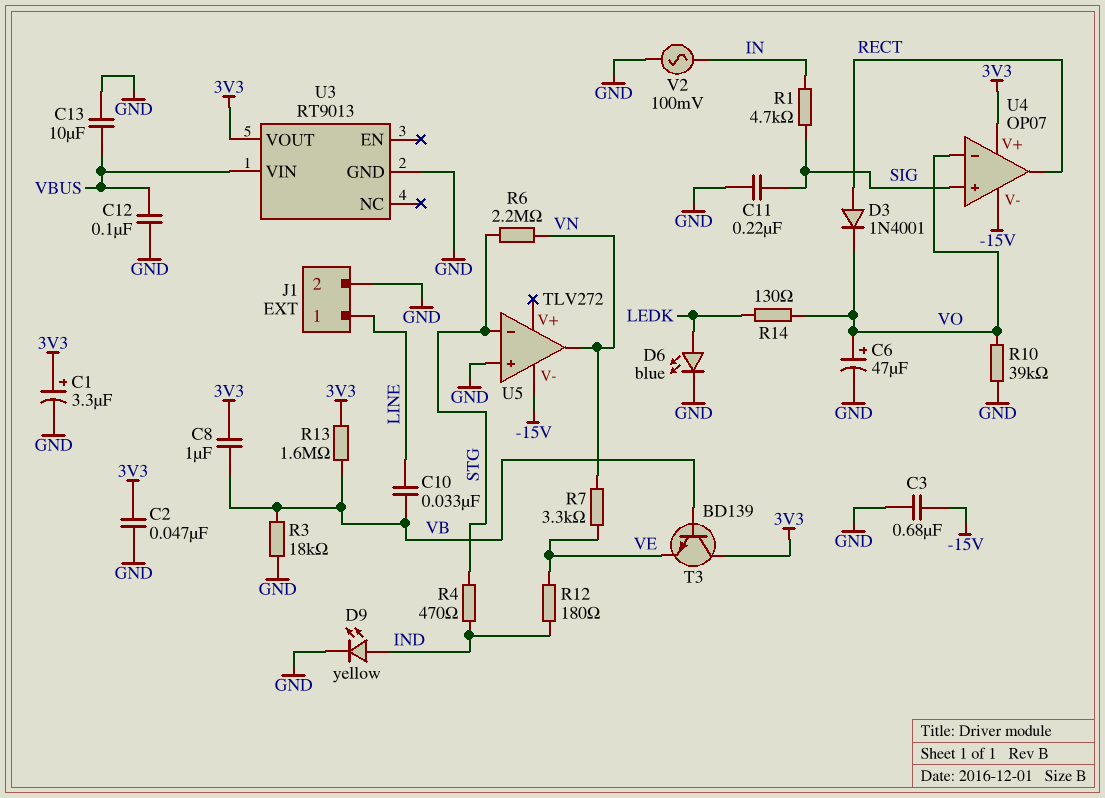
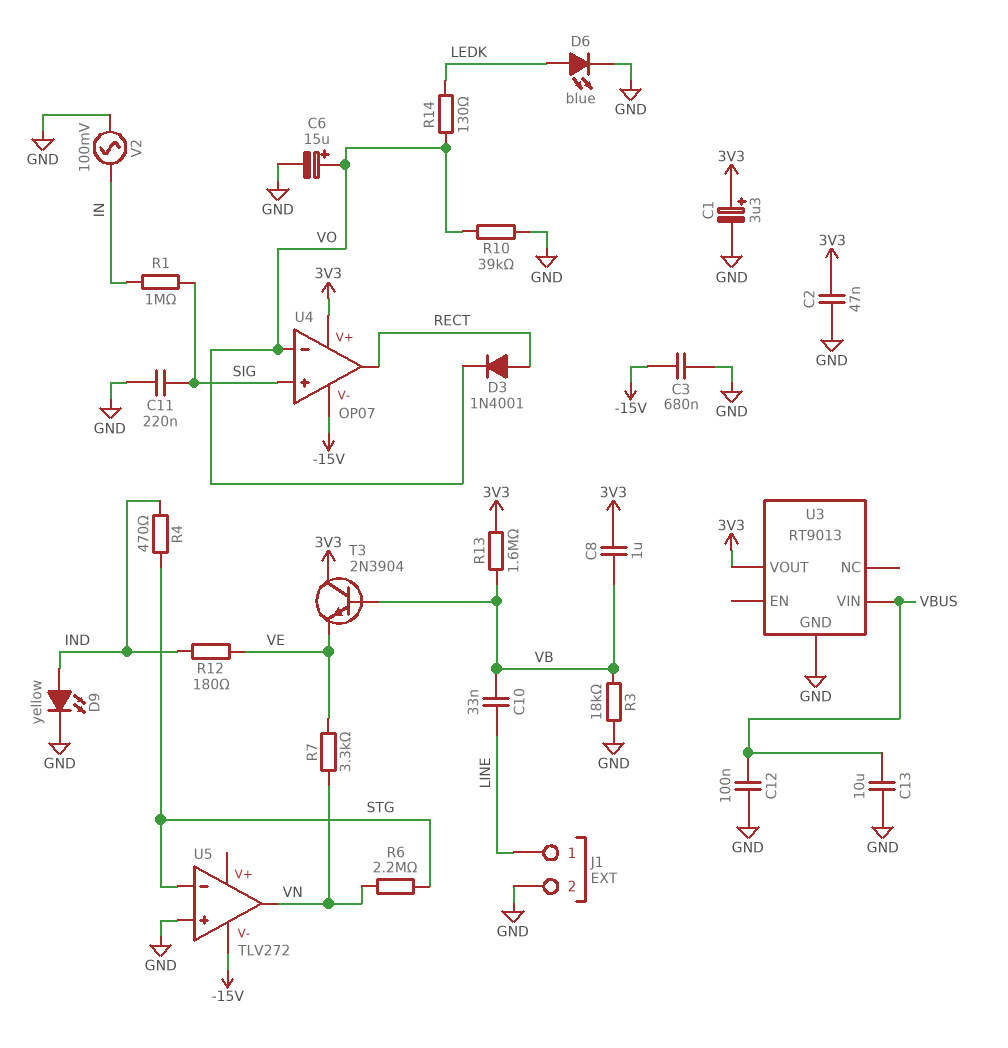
C6: 47uF (plus VO, minus GND) -> 15uF (plus VO, minus GND)
R1: 4.7k (IN, SIG) -> 1M (IN, SIG)
T3: NPN BD139 (B VB, C 3V3, E VE) -> NPN 2N3904 (B VB, C 3V3, E VE)

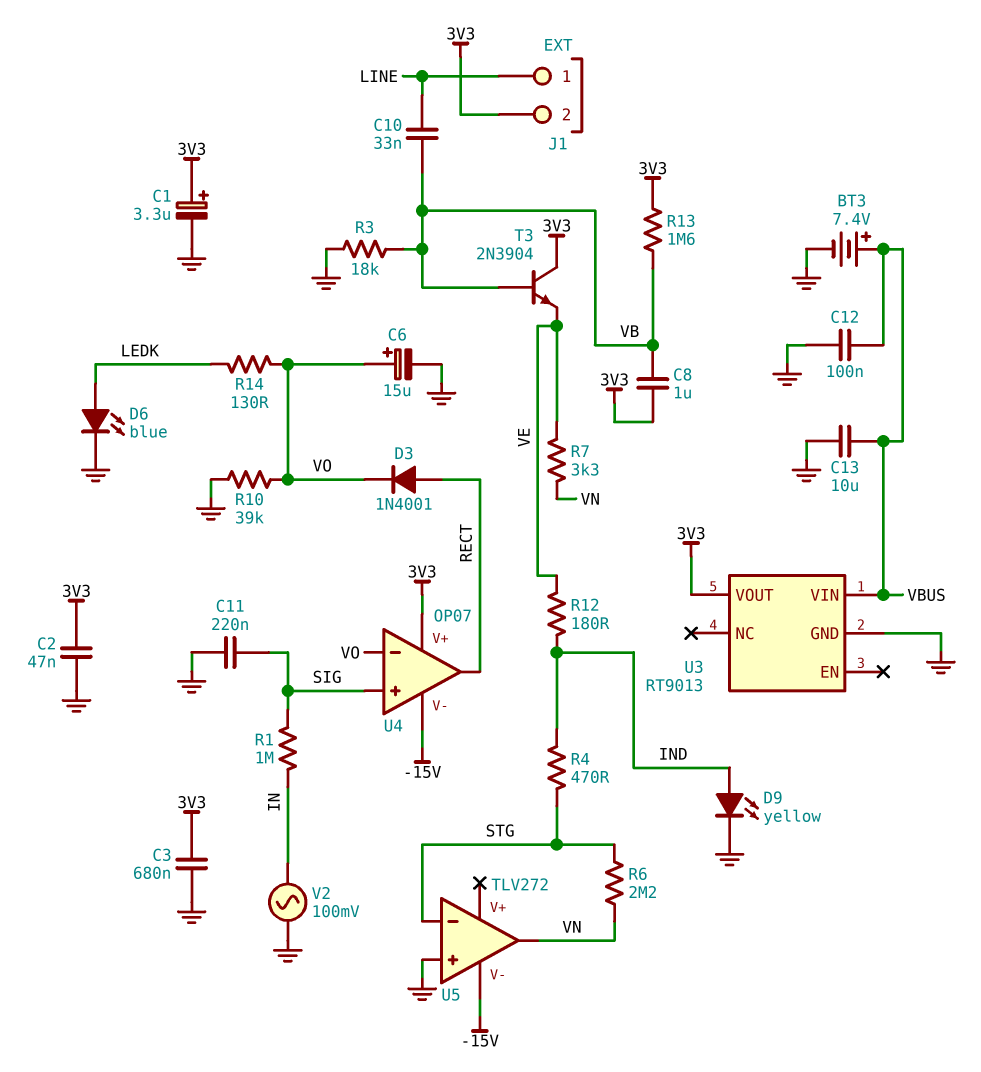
BT3: none -> 7.4V (plus VBUS, minus GND)
C3: 680nF (-15V, GND) -> 680nF (3V3, GND)
J1 pin 2: GND -> 3V3

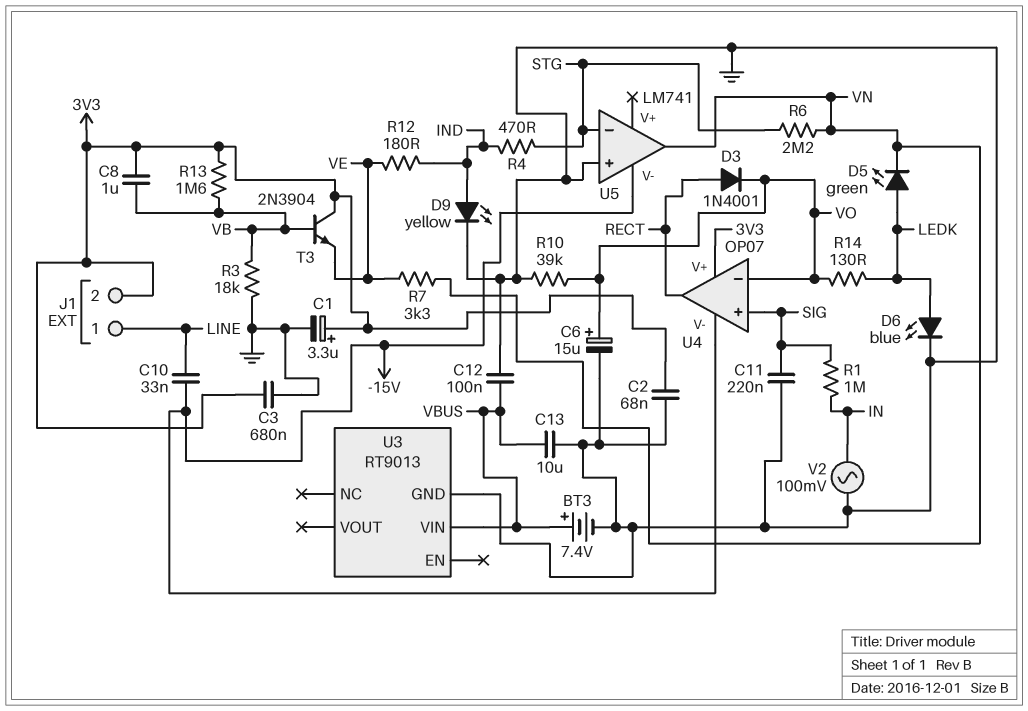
C2: 47nF (3V3, GND) -> 68nF (3V3, GND)
C10: 33nF (LINE, VB) -> 33nF (-15V, LINE)
D5: none -> LED green (A LEDK, K VN)
U3 pin VOUT: 3V3 -> none
U5: TLV272 -> LM741

